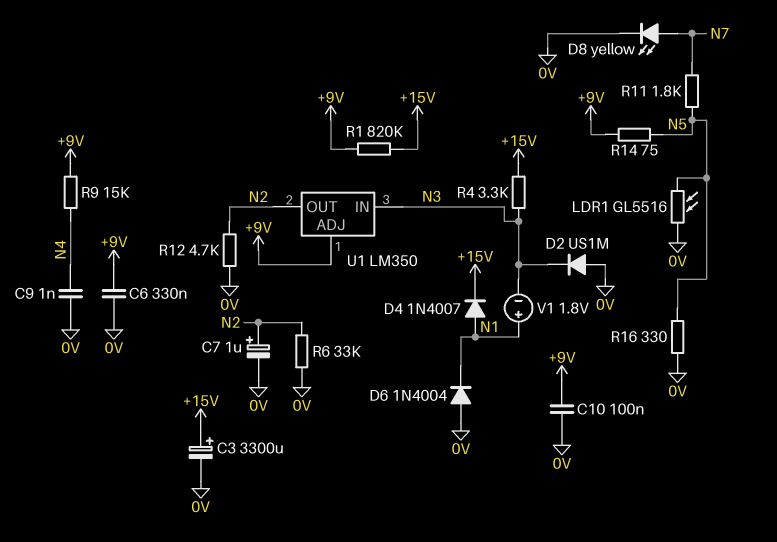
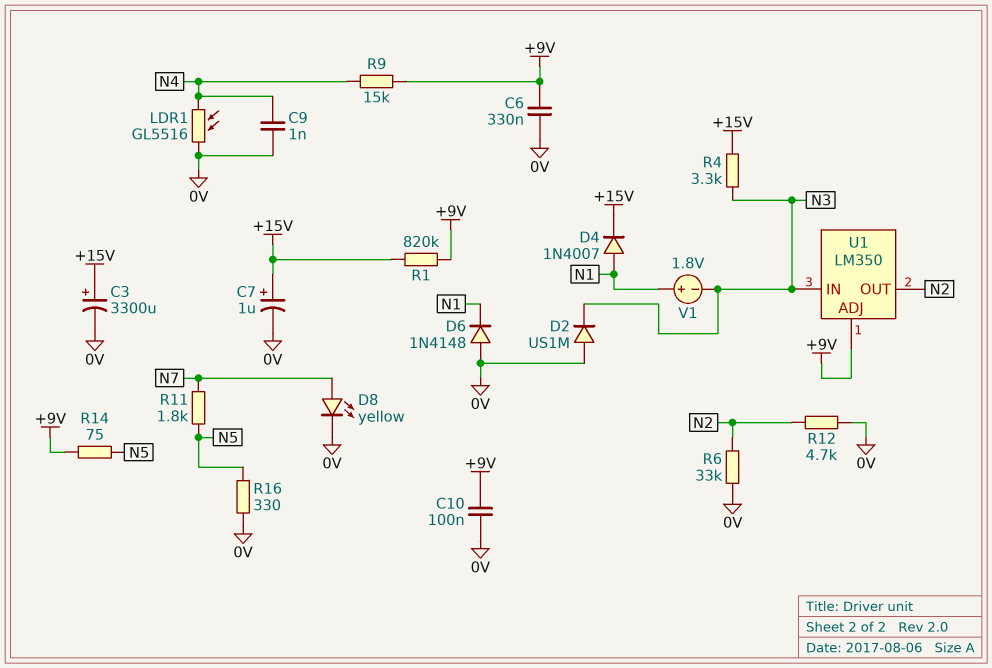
C7: 1uF (plus N2, minus 0V) -> 1uF (plus +15V, minus 0V)
D6: diode 1N4004 (A 0V, K N1) -> diode 1N4148 (A 0V, K N1)
LDR1: GL5516 (0V, N5) -> GL5516 (0V, N4)

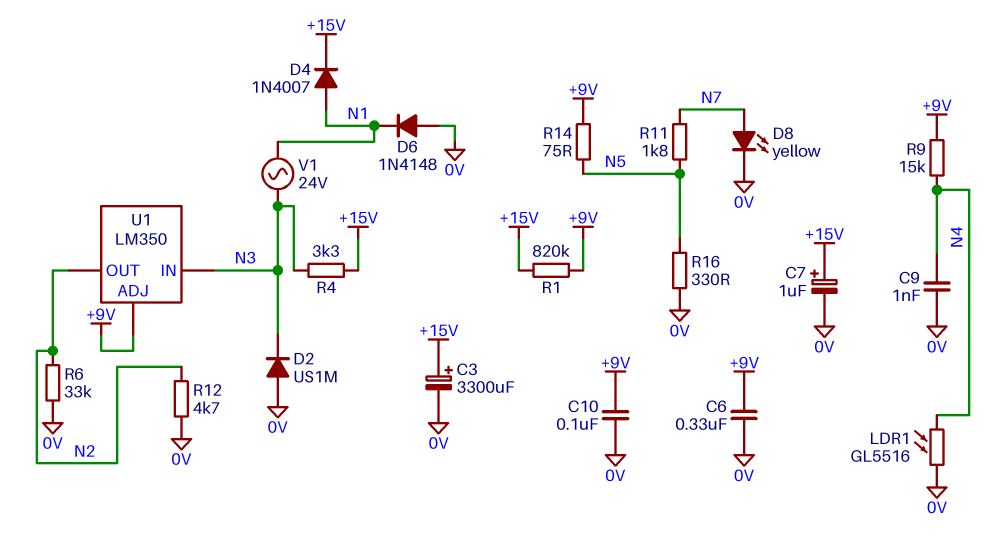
V1: 1.8V (plus N1, minus N3) -> AC 24V (N1, N3)

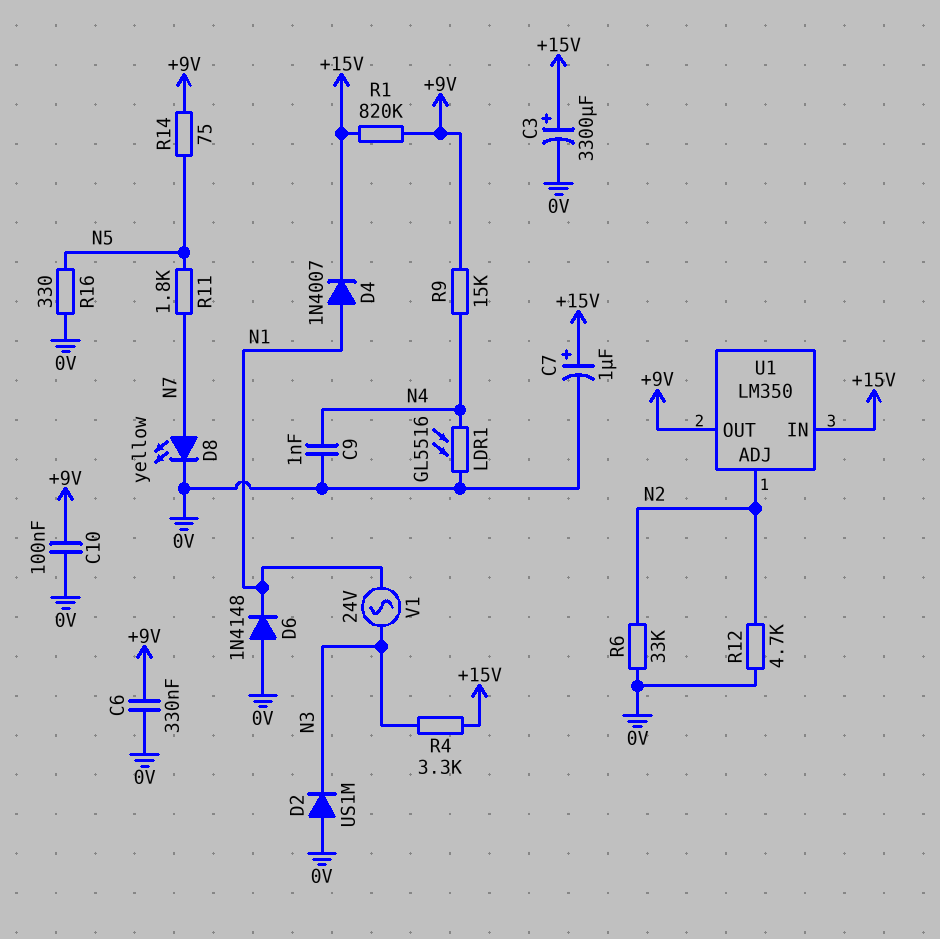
U1 pin ADJ: +9V -> N2
U1 pin IN: N3 -> +15V
U1 pin OUT: N2 -> +9V

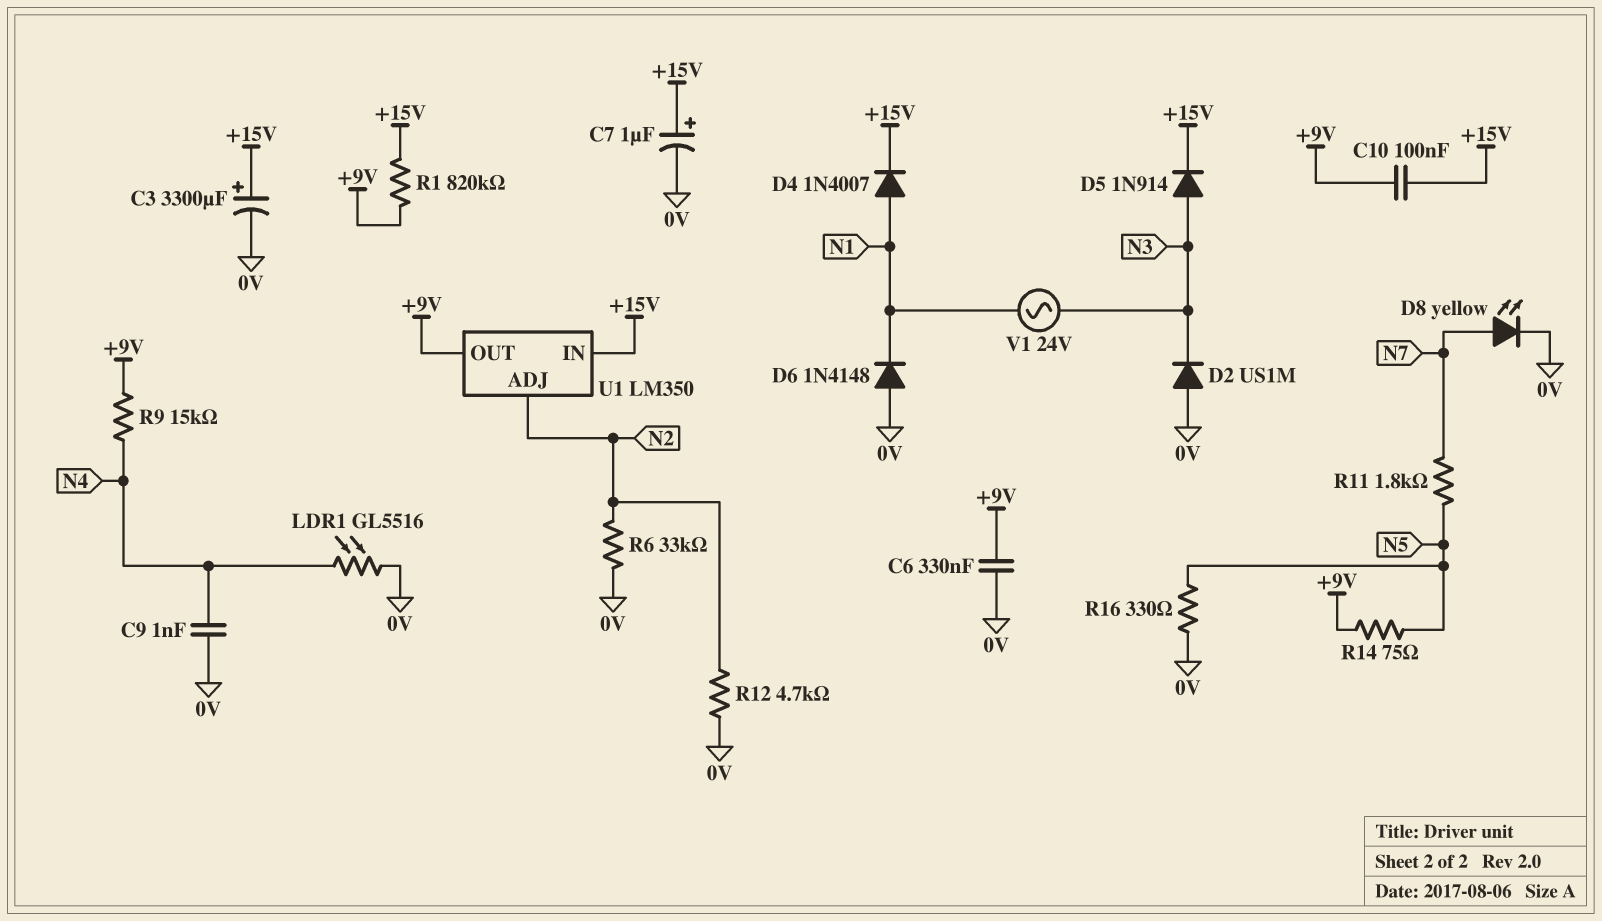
C10: 100nF (+9V, 0V) -> 100nF (+9V, +15V)
D5: none -> diode 1N914 (A N3, K +15V)
R4: 3.3k (+15V, N3) -> none

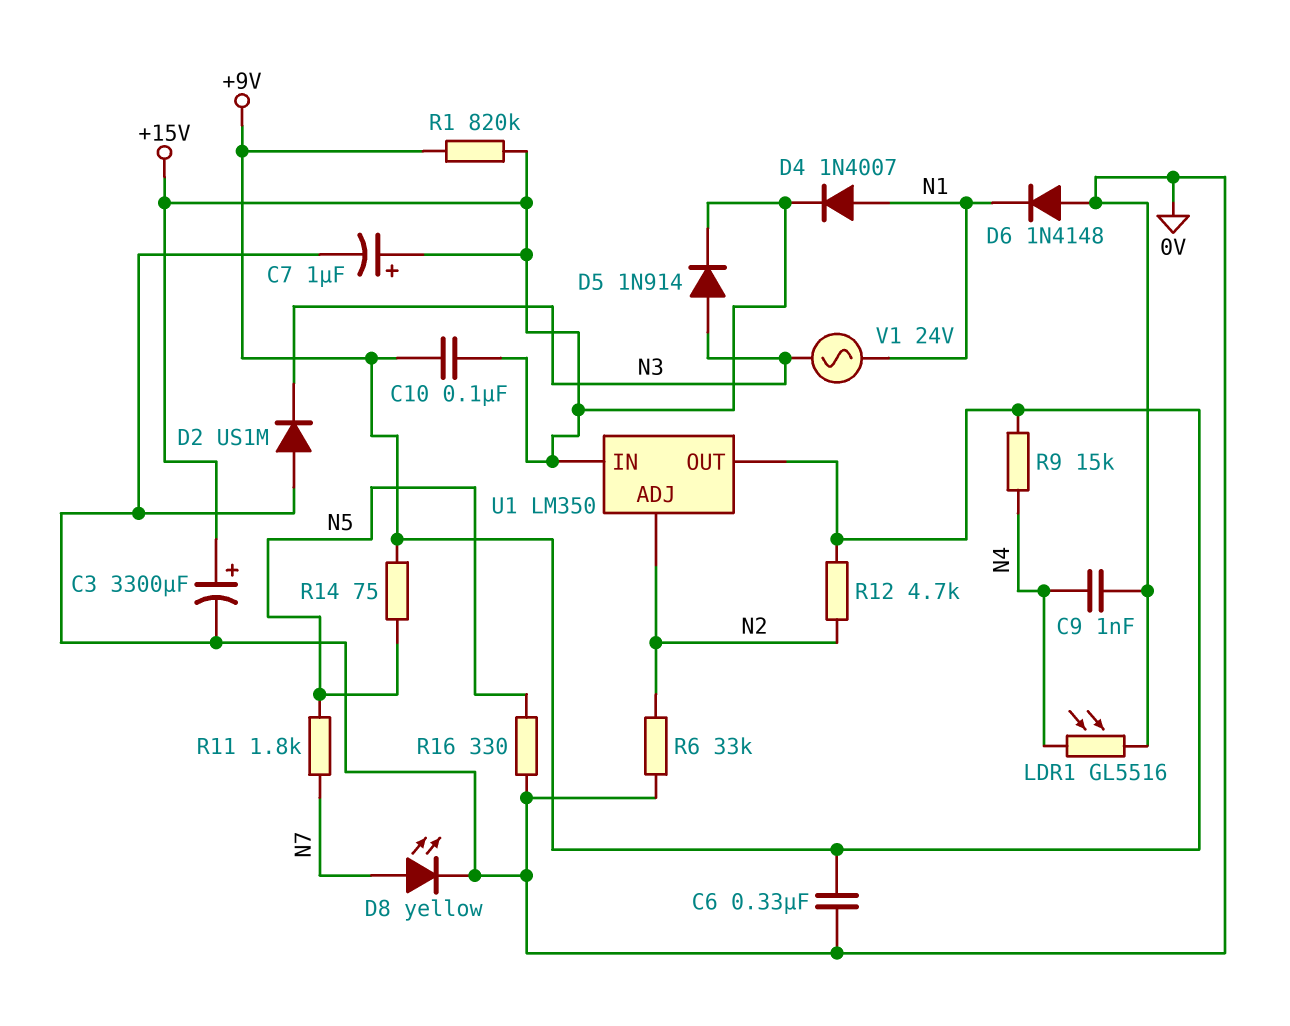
R12: 4.7k (0V, N2) -> 4.7k (+9V, N2)

